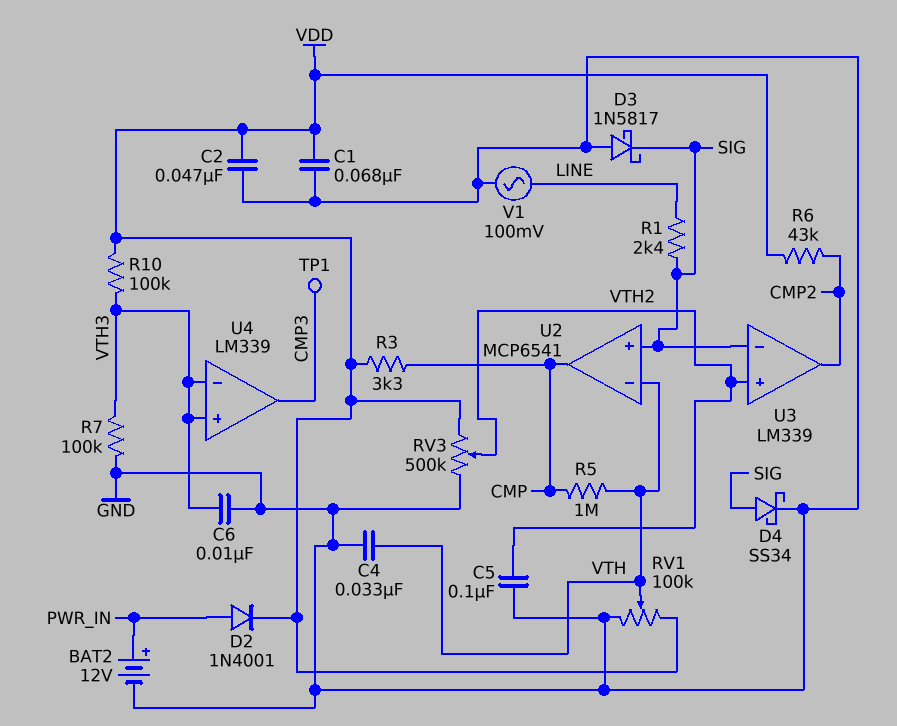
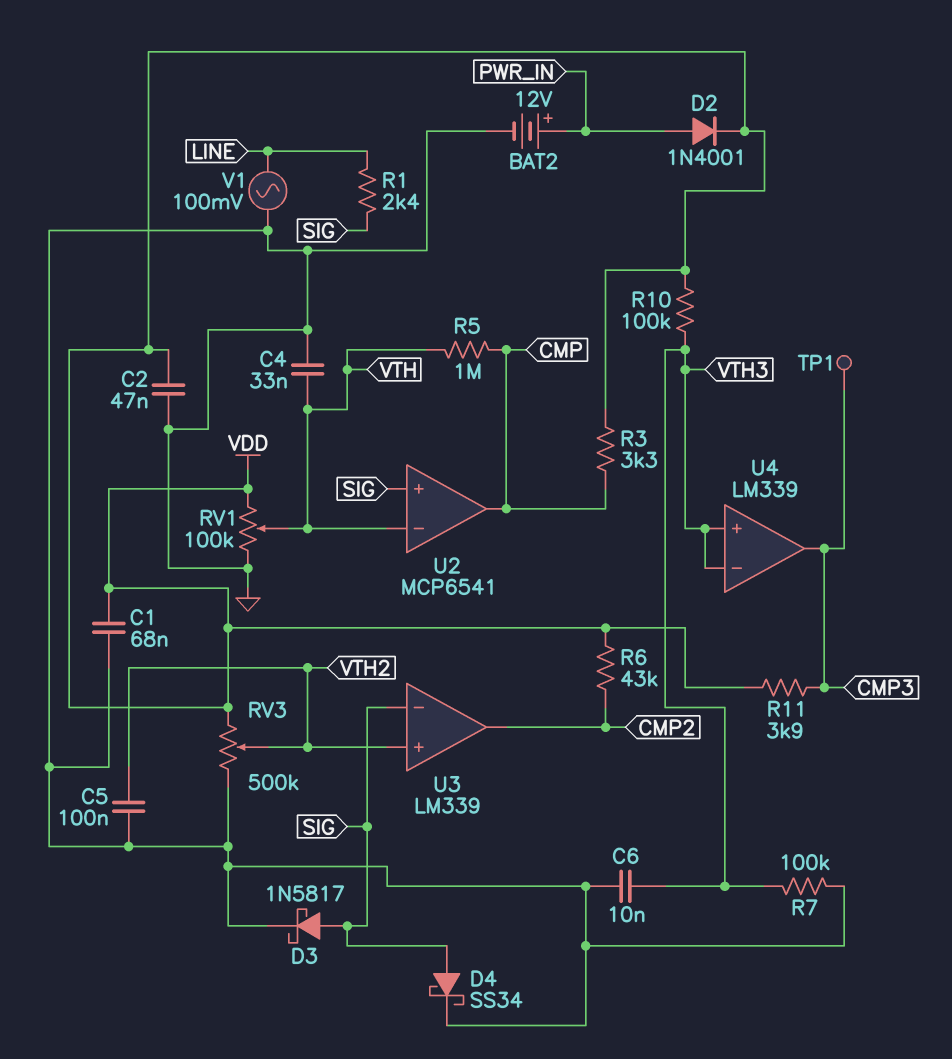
D3: schottky 1N5817 (A GND, K SIG) -> schottky 1N5817 (A SIG, K GND)
R11: none -> 3.9k (CMP3, VDD)

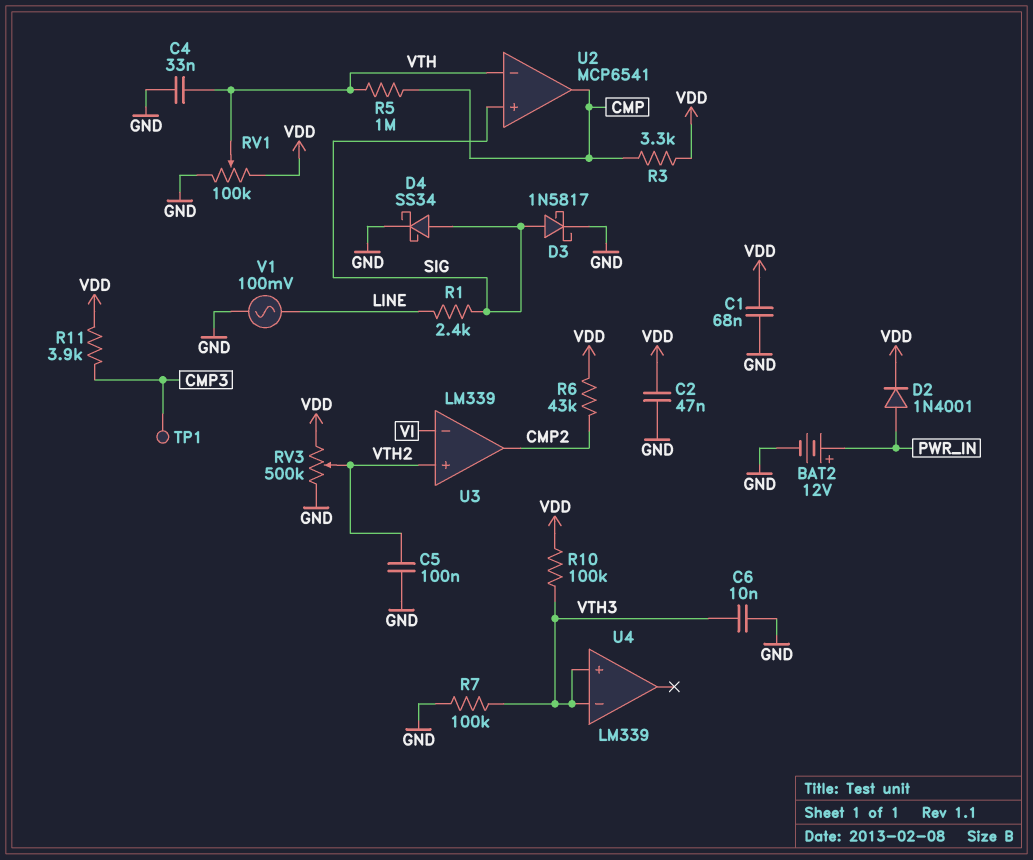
U3 pin in-: SIG -> VI
U4 pin out: CMP3 -> none

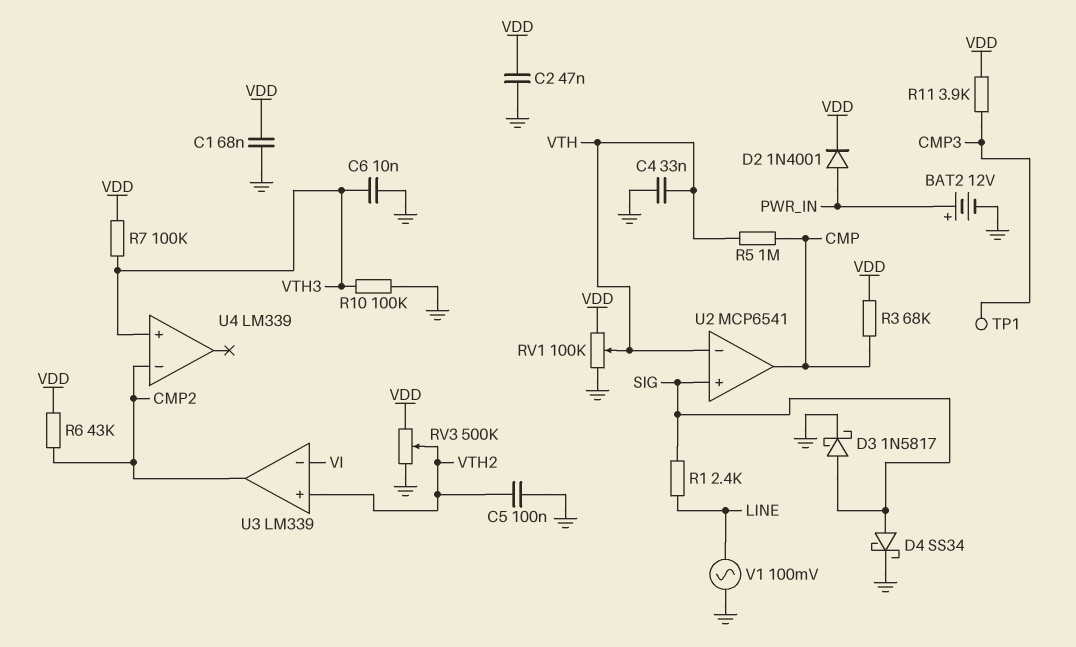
R3: 3.3k (CMP, VDD) -> 68k (CMP, VDD)
R7: 100k (GND, VTH3) -> 100k (VDD, VTH3)
R10: 100k (VDD, VTH3) -> 100k (GND, VTH3)
U4 pin in-: VTH3 -> CMP2

